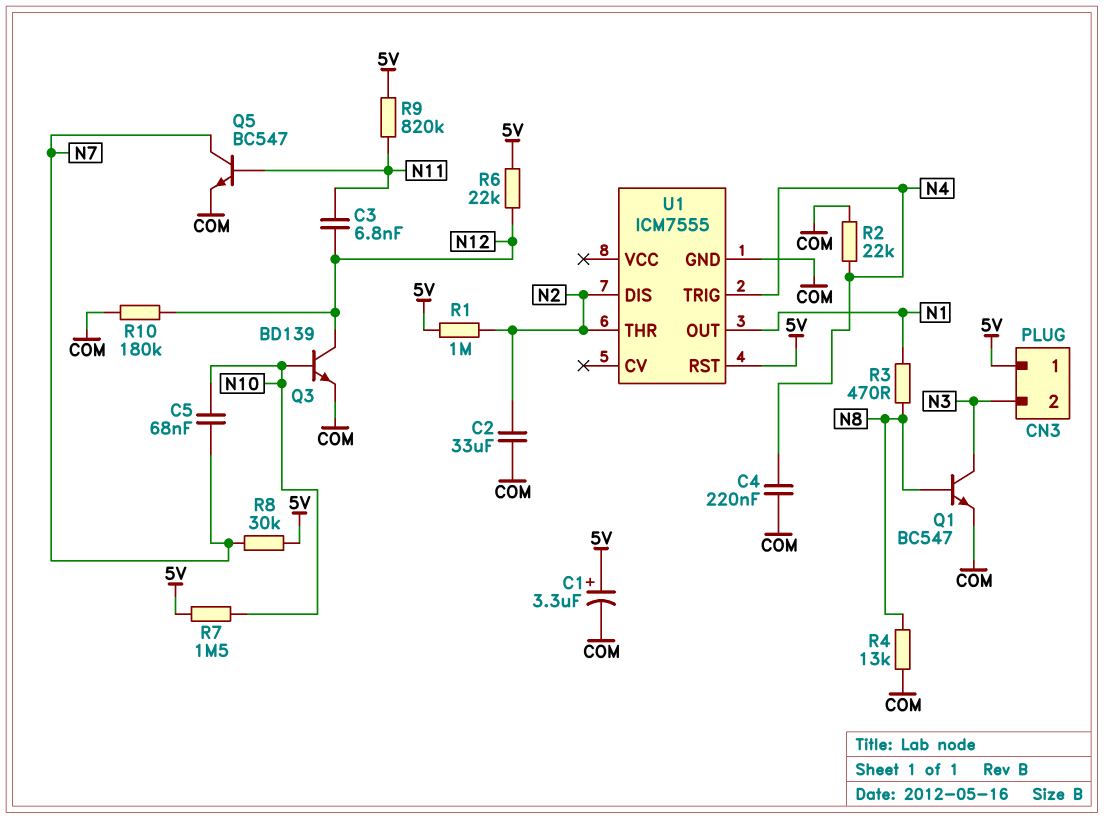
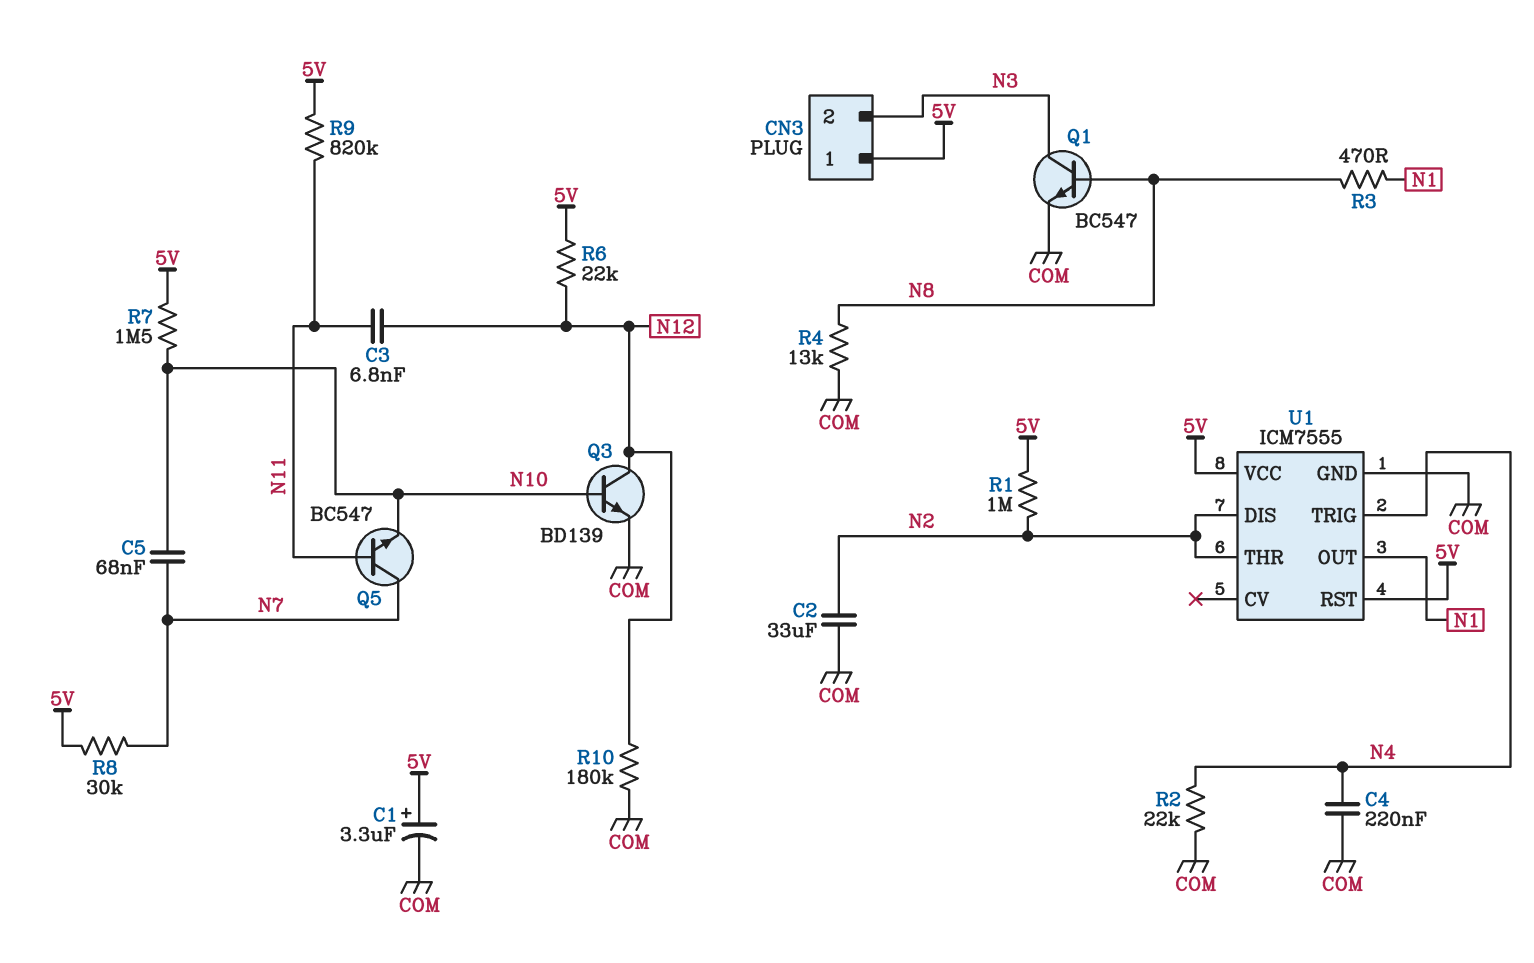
Q5: NPN BC547 (B N11, C N7, E COM) -> NPN BC547 (B N11, C N7, E N10)
U1 pin VCC: none -> 5V

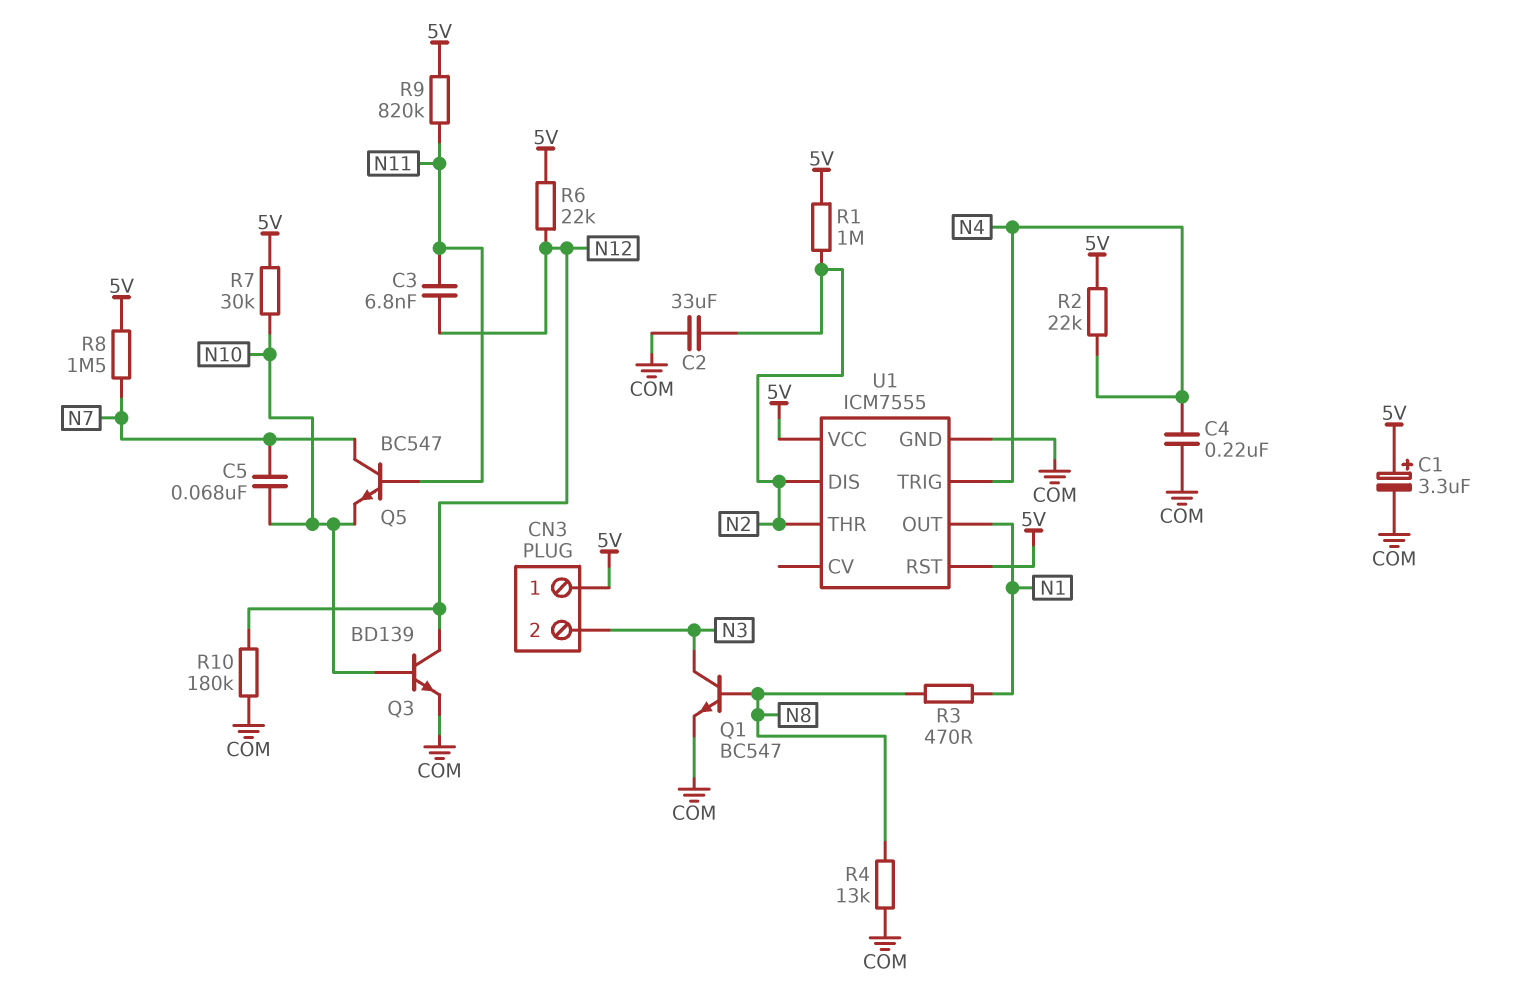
R2: 22k (COM, N4) -> 22k (5V, N4)
R7: 1.5M (5V, N10) -> 30k (5V, N10)
R8: 30k (5V, N7) -> 1.5M (5V, N7)

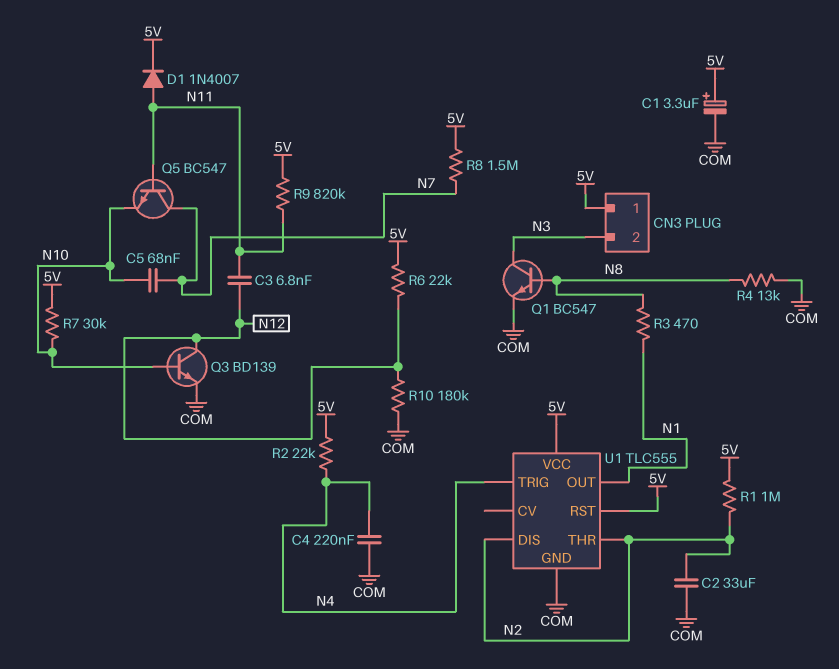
D1: none -> diode 1N4007 (A N11, K 5V)
U1: ICM7555 -> TLC555

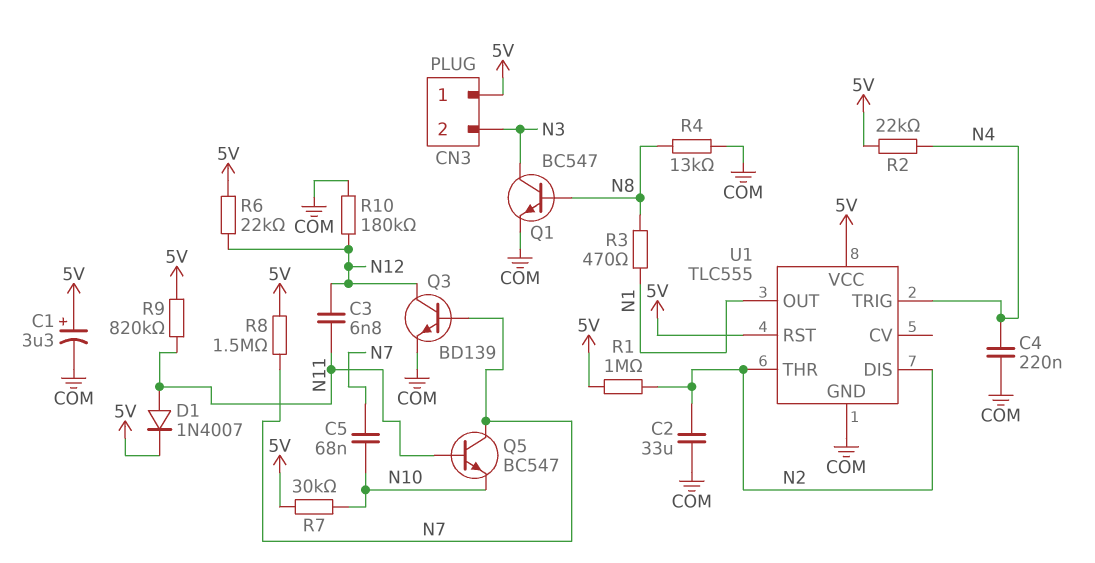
Q3: NPN BD139 (B N10, C N12, E COM) -> NPN BD139 (B N7, C N12, E COM)

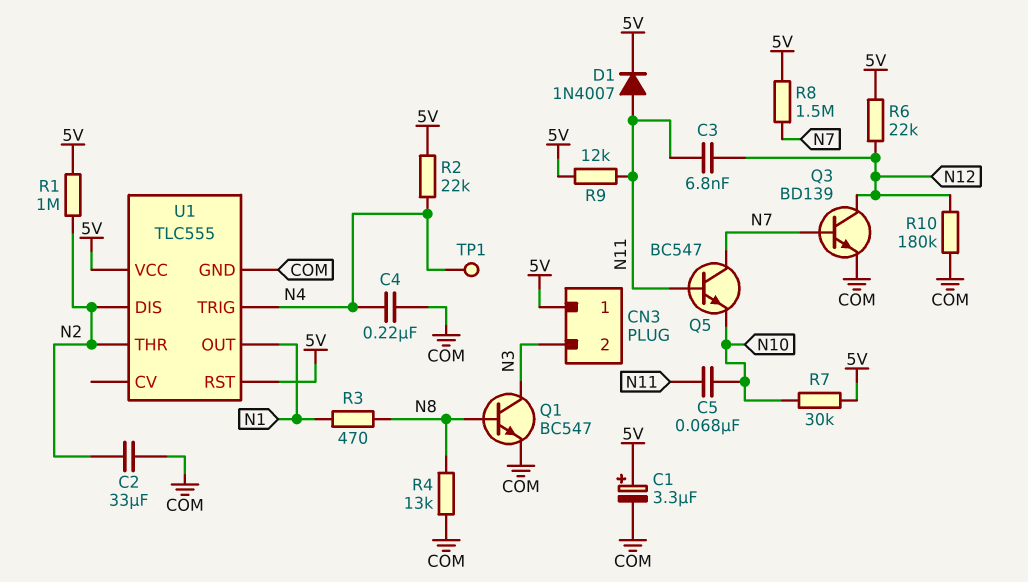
C5: 68nF (N7, N10) -> 68nF (N10, N11)
R9: 820k (5V, N11) -> 12k (5V, N11)
TP1: none -> test point (N4)

